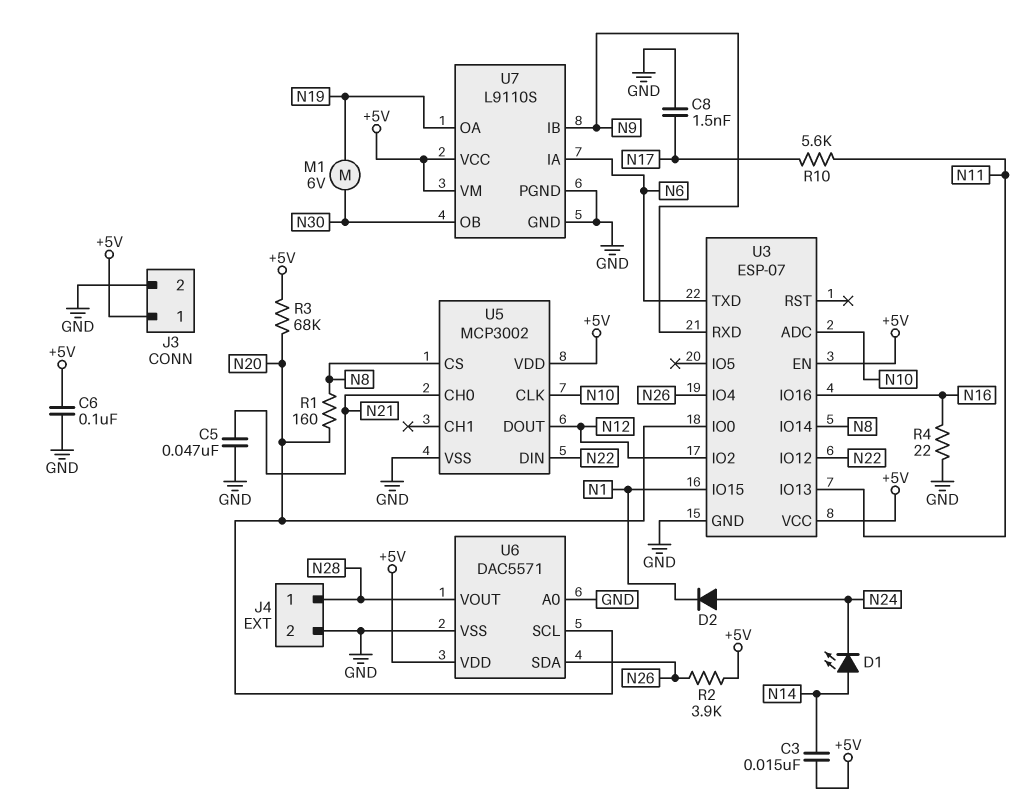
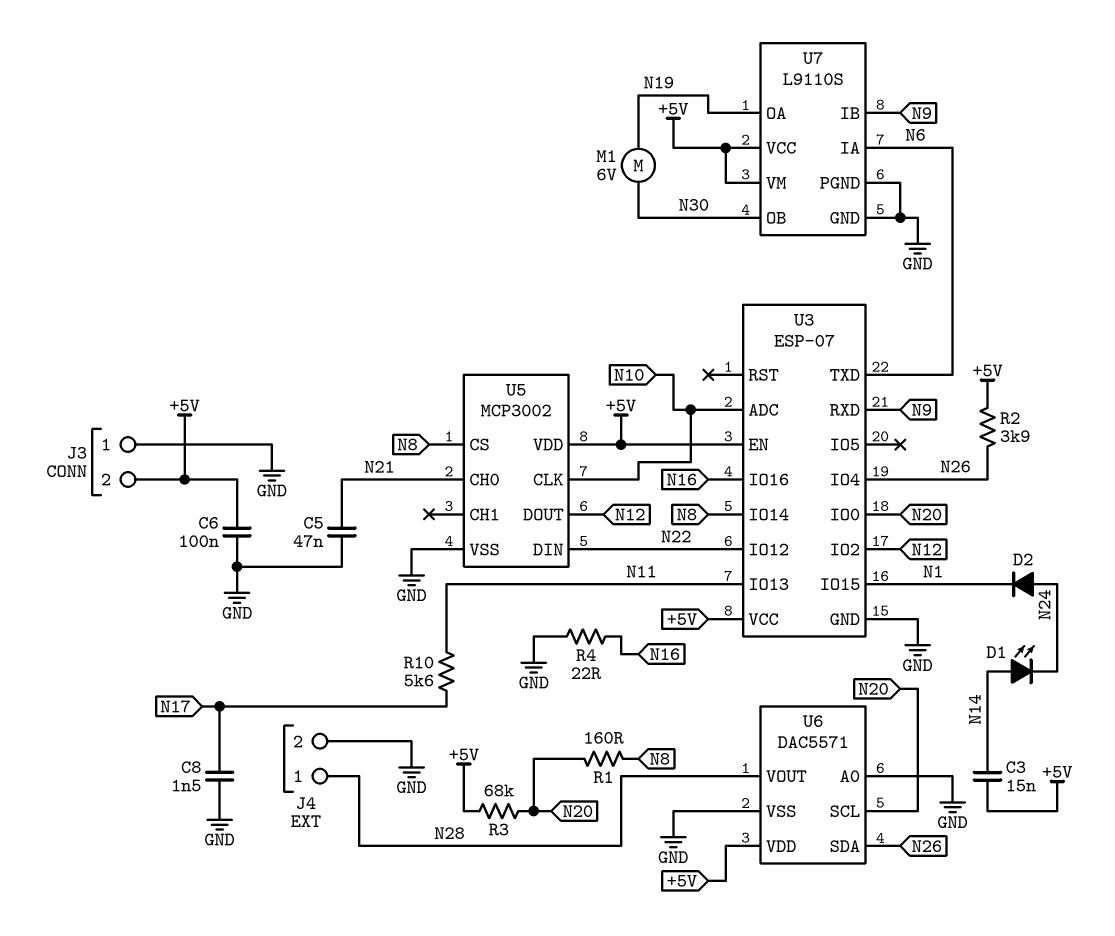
J3 pin 1: +5V -> GND
J3 pin 2: GND -> +5V

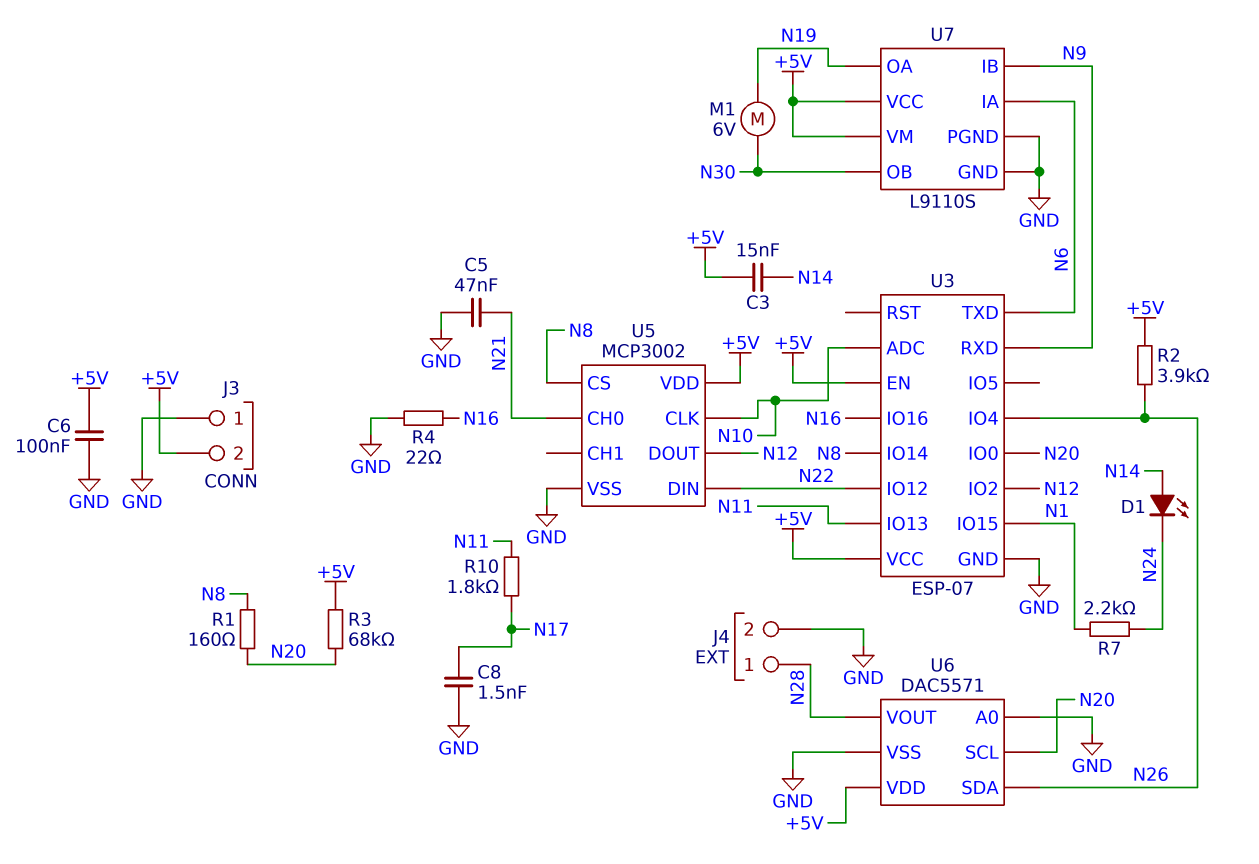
D2: diode (A N24, K N1) -> none
R7: none -> 2.2k (N1, N24)
R10: 5.6k (N11, N17) -> 1.8k (N11, N17)

